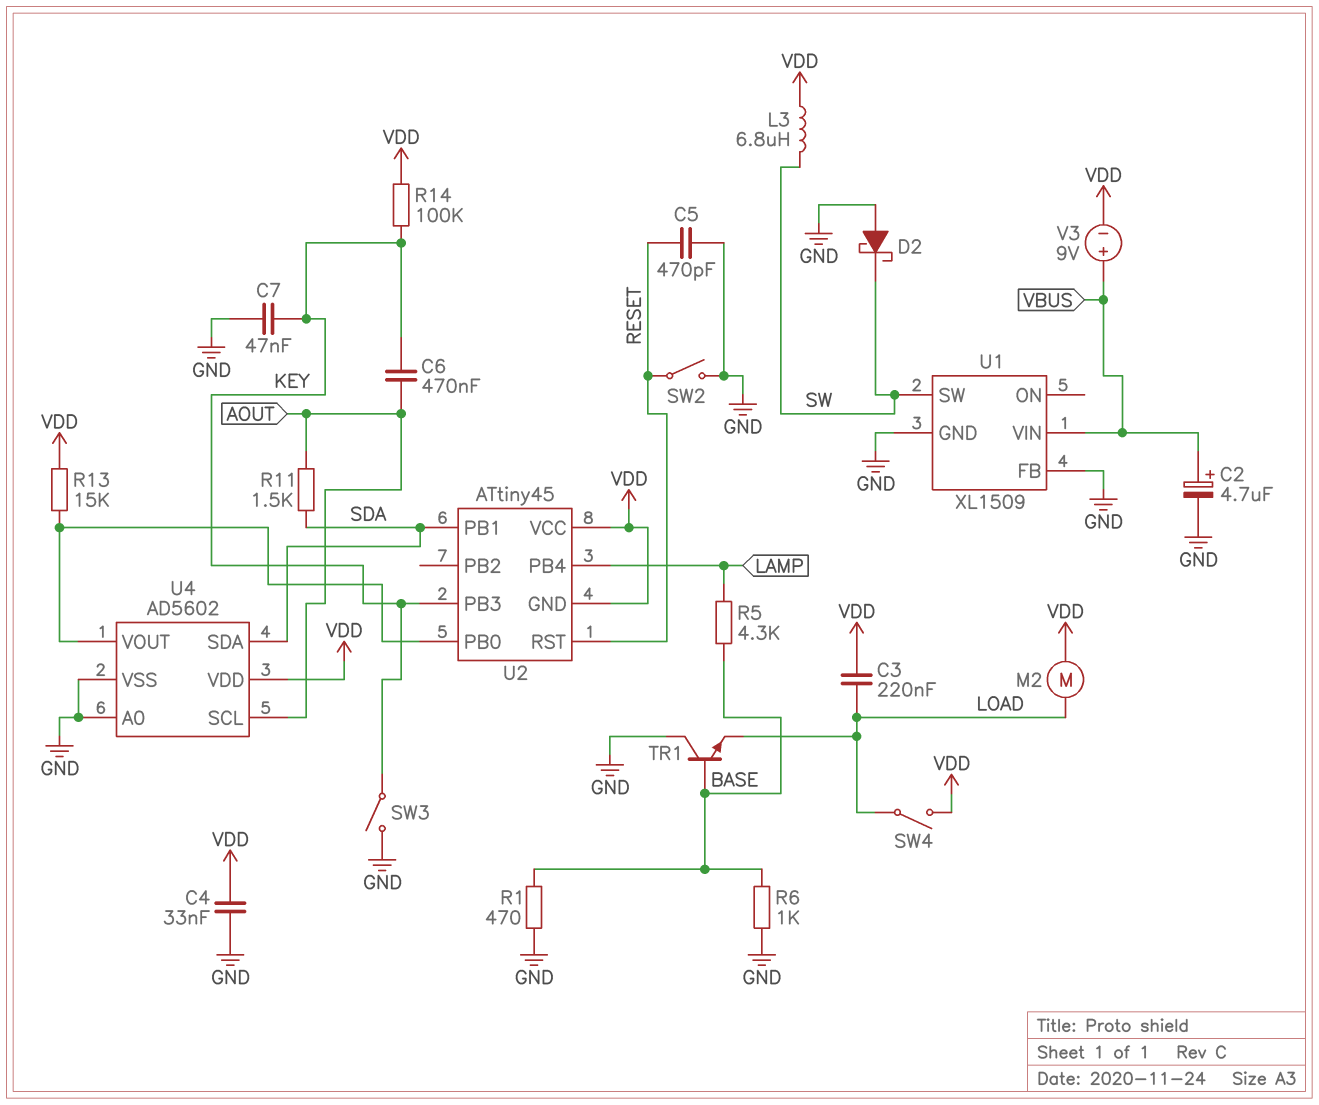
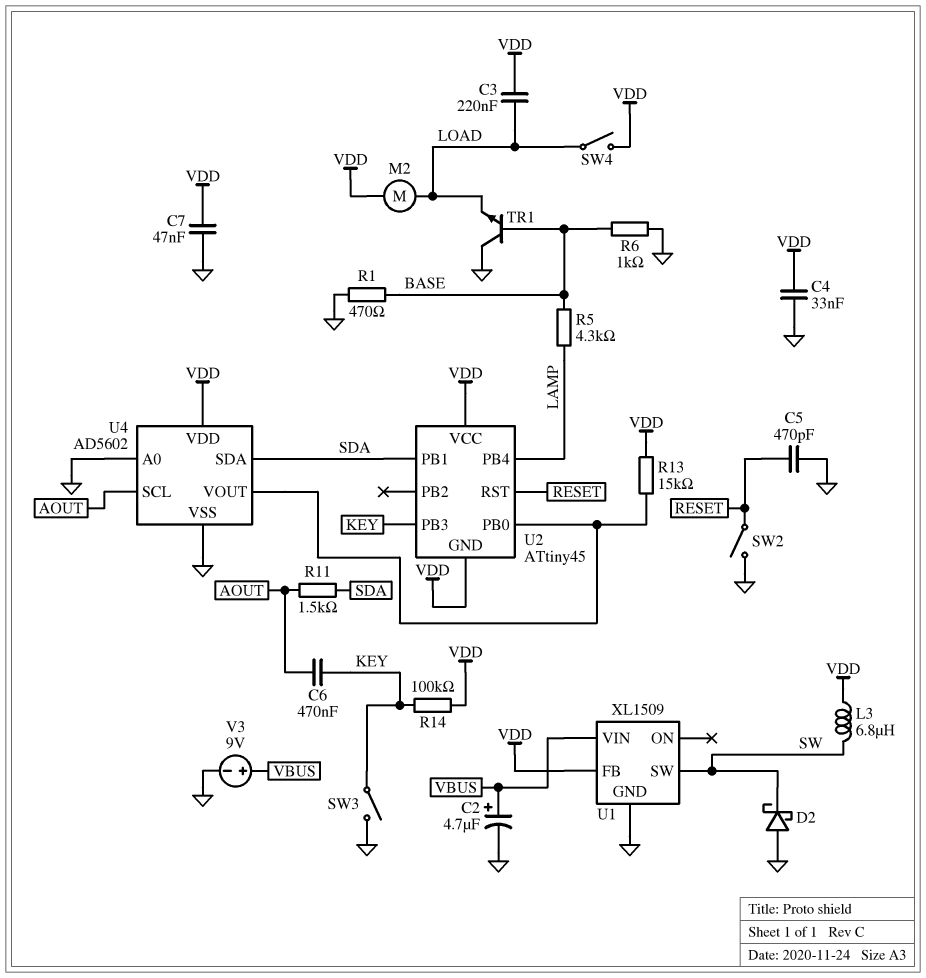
C7: 47nF (GND, KEY) -> 47nF (GND, VDD)
U1 pin FB: GND -> VDD
V3: 9V (plus VBUS, minus VDD) -> 9V (plus VBUS, minus GND)

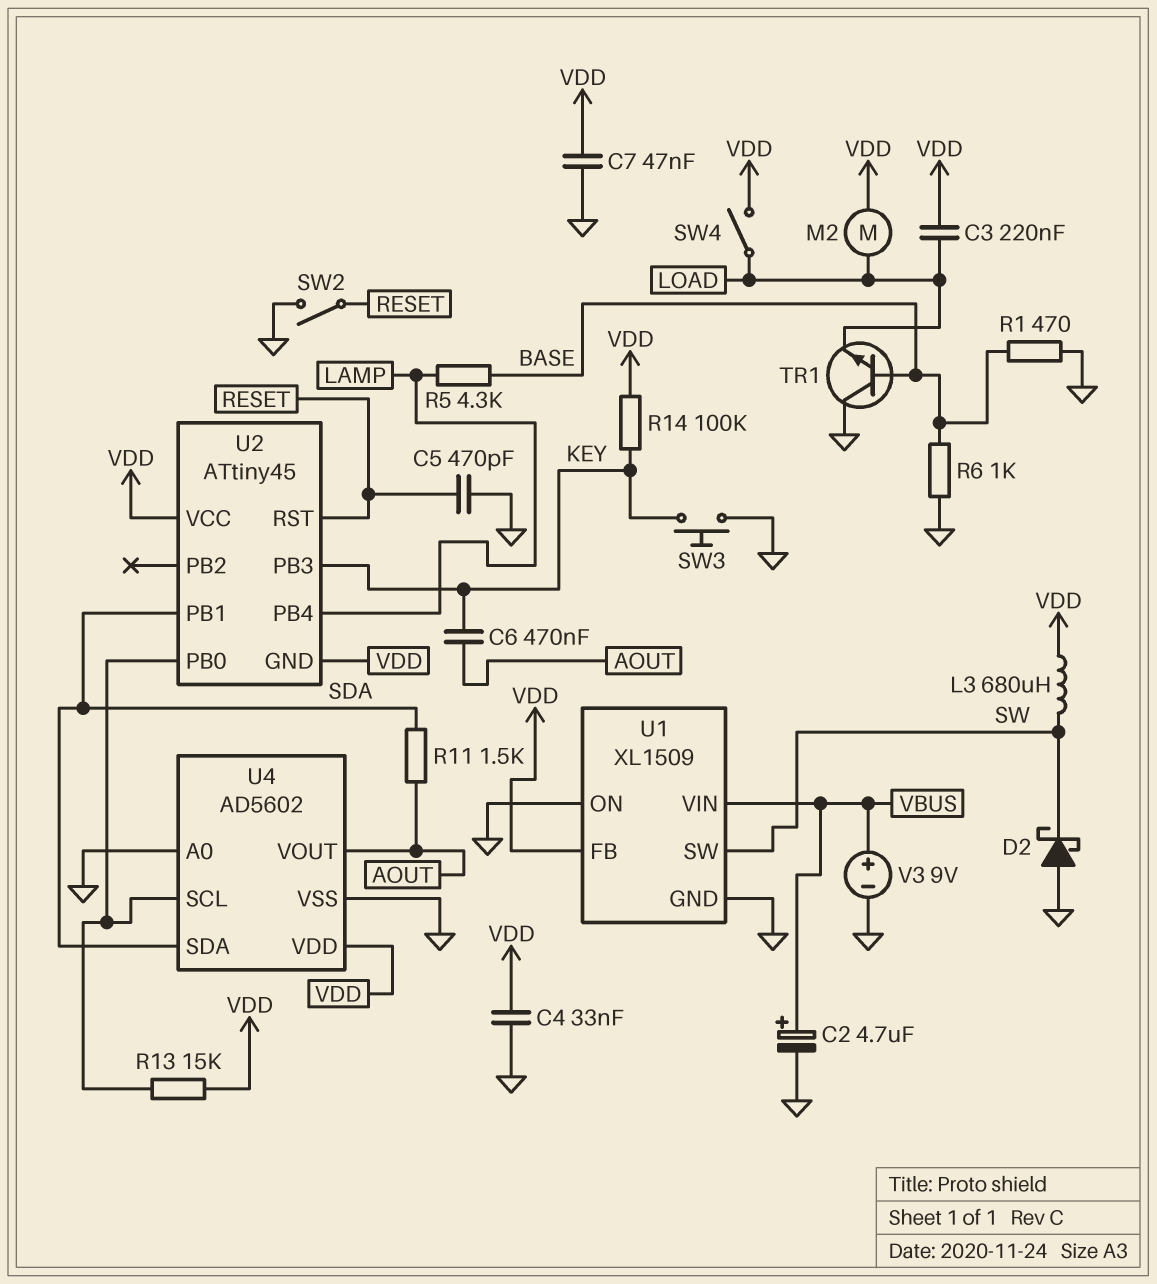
L3: 6.8uH (SW, VDD) -> 680uH (SW, VDD)
SW3: switch (GND, KEY) -> button (GND, KEY)
U1 pin ON: none -> GND
U4 pin SCL: AOUT -> U2/PB0
U4 pin VOUT: U2/PB0 -> AOUT

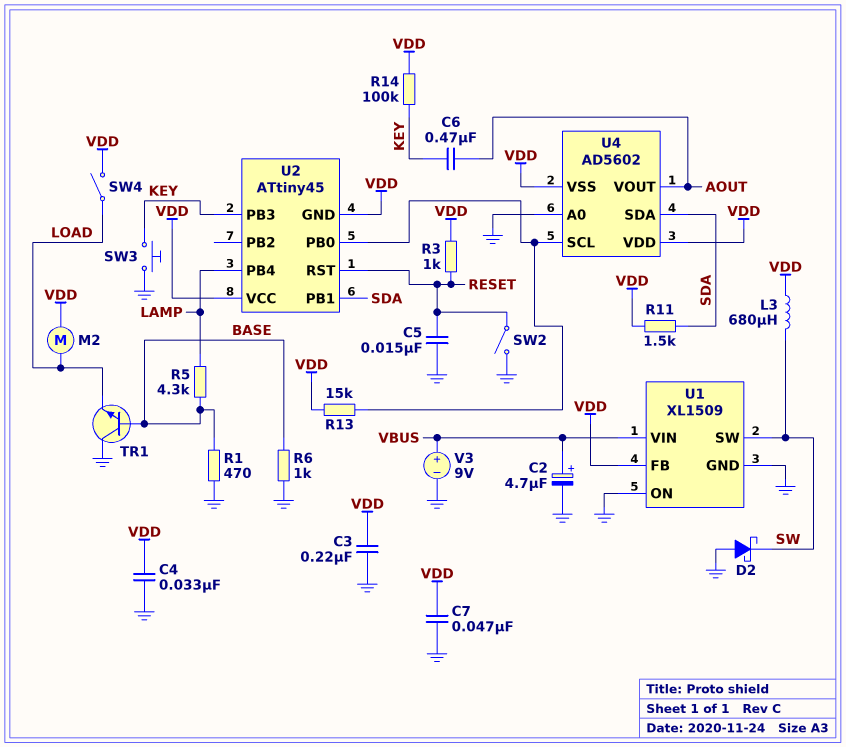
C3: 220nF (LOAD, VDD) -> 220nF (GND, VDD)
C5: 470pF (GND, RESET) -> 15nF (GND, RESET)
R3: none -> 1k (RESET, VDD)
R11: 1.5k (AOUT, SDA) -> 1.5k (SDA, VDD)
U4 pin VSS: GND -> VDD

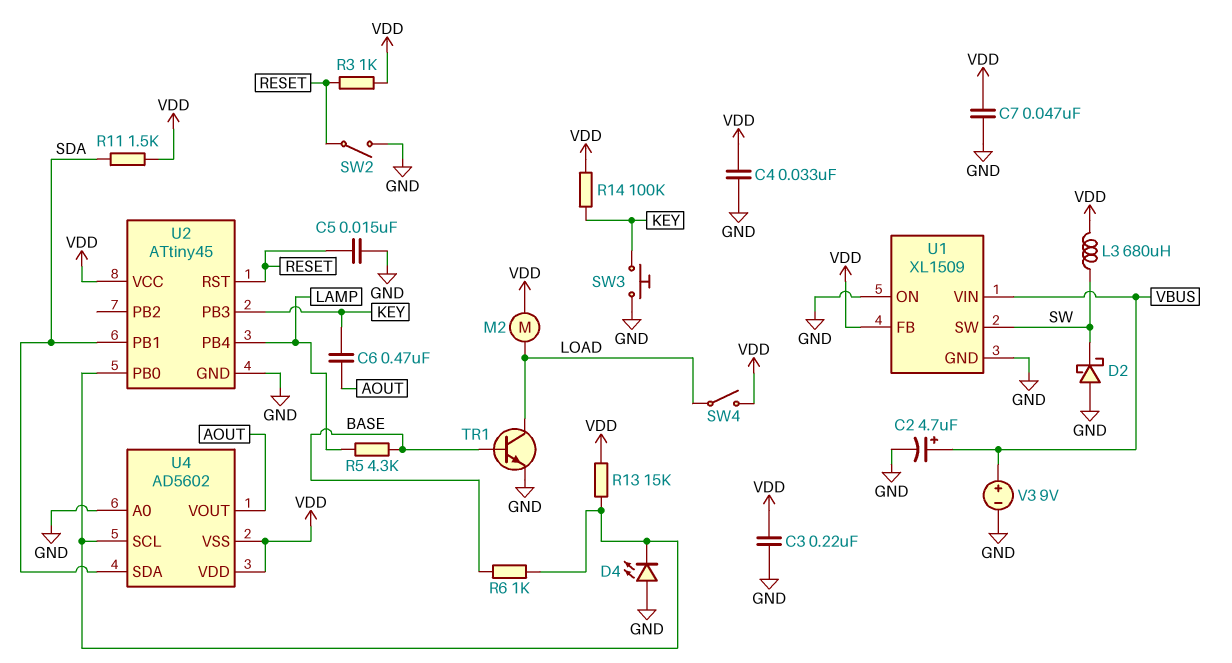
D4: none -> LED (A GND, K U2/PB0)
R1: 470 (BASE, GND) -> none
R6: 1k (BASE, GND) -> 1k (BASE, U2/PB0)
TR1: NPN (B BASE, C GND, E LOAD) -> NPN (B BASE, C LOAD, E GND)
U2 pin GND: VDD -> GND

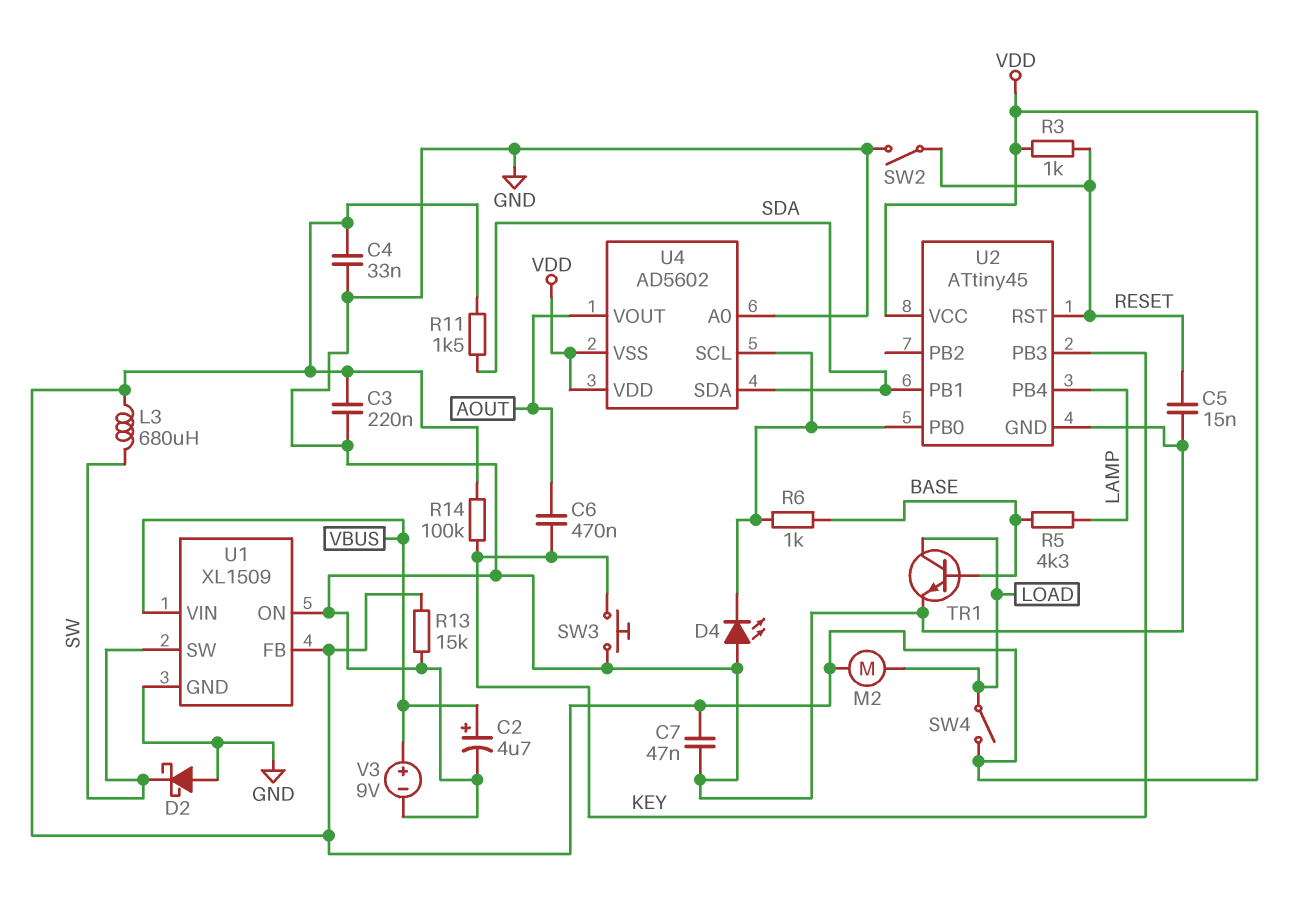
R13: 15k (U2/PB0, VDD) -> 15k (GND, VDD)

